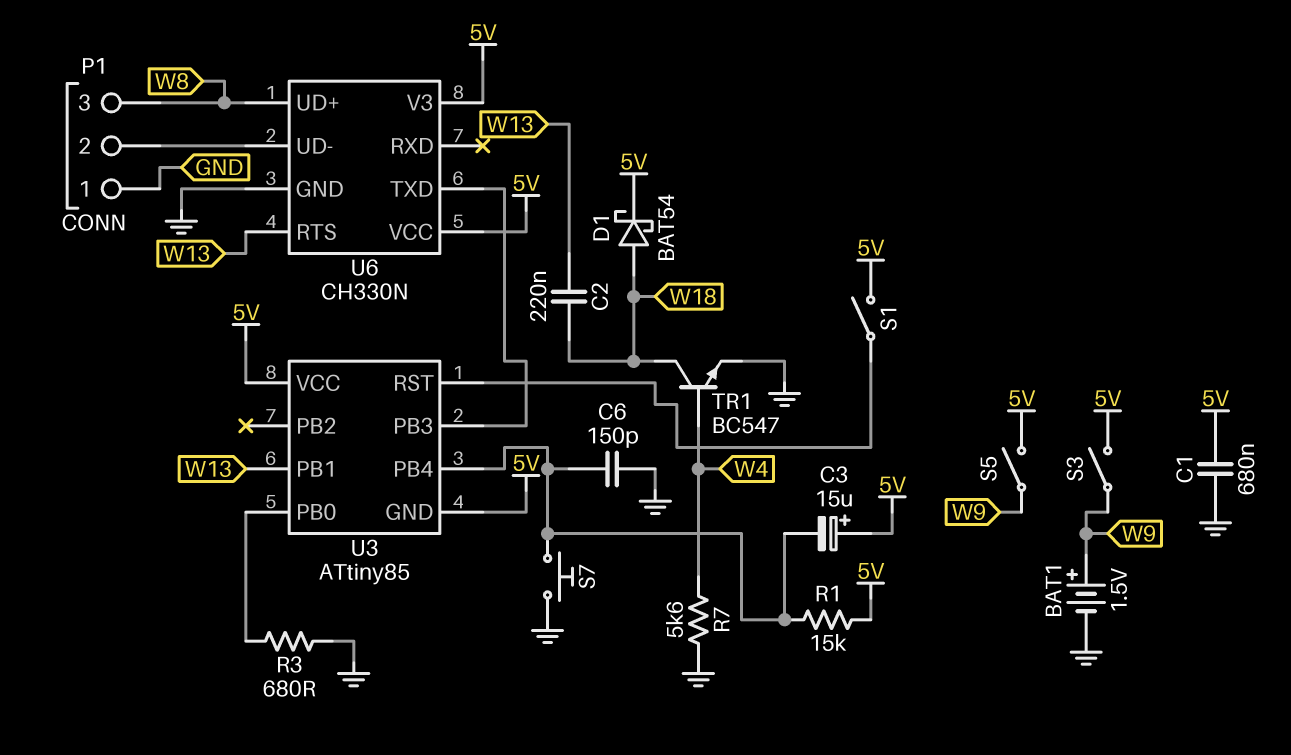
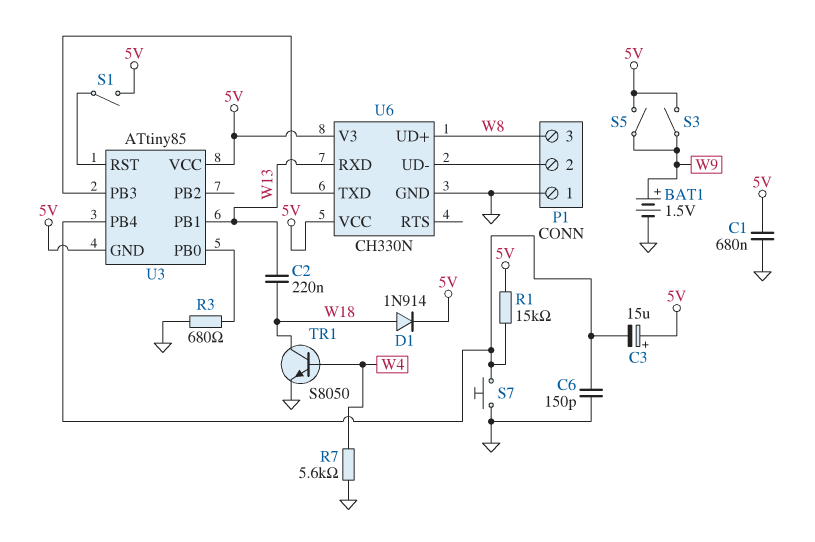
D1: schottky BAT54 (A W18, K 5V) -> diode 1N914 (A W18, K 5V)
TR1: NPN BC547 (B W4, C W18, E GND) -> NPN S8050 (B W4, C W18, E GND)
U6 pin RTS: W13 -> none
U6 pin RXD: none -> W13

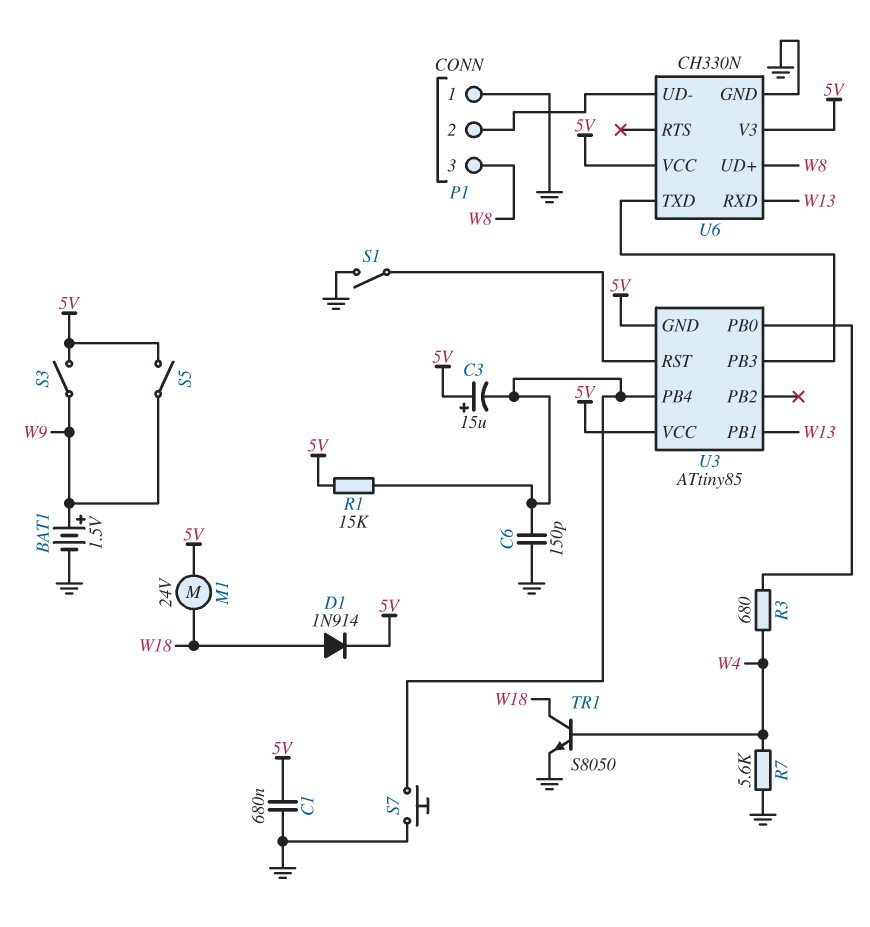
C2: 220nF (W13, W18) -> none
M1: none -> motor 24V (5V, W18)
R3: 680 (GND, U3/PB0) -> 680 (U3/PB0, W4)
S1: switch (5V, U3/RST) -> switch (GND, U3/RST)

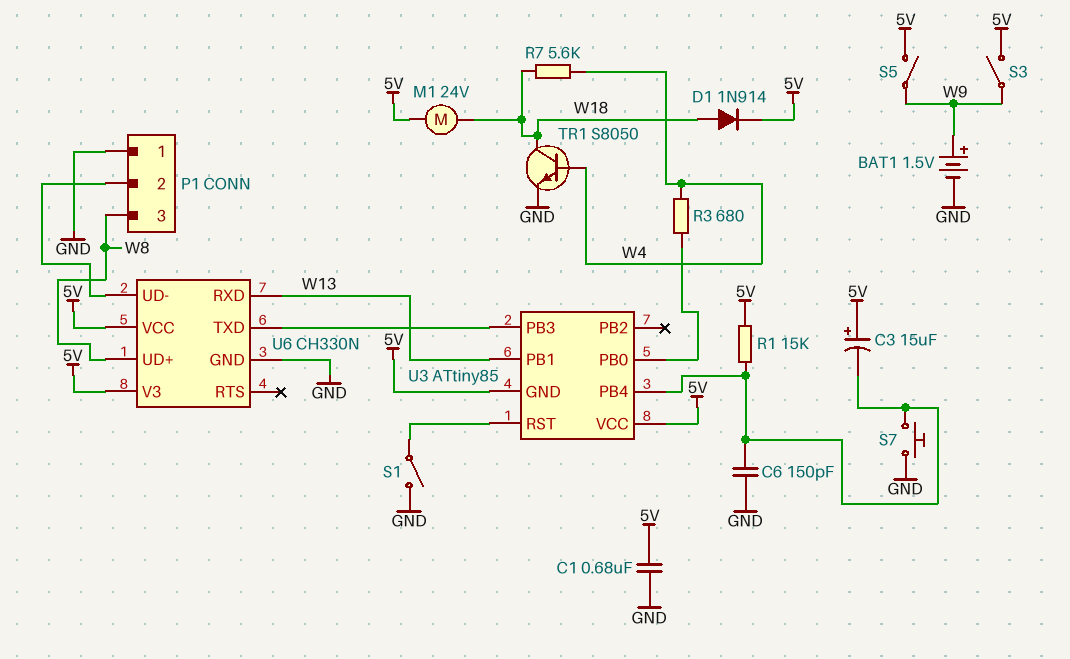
R7: 5.6k (GND, W4) -> 5.6k (W4, W18)

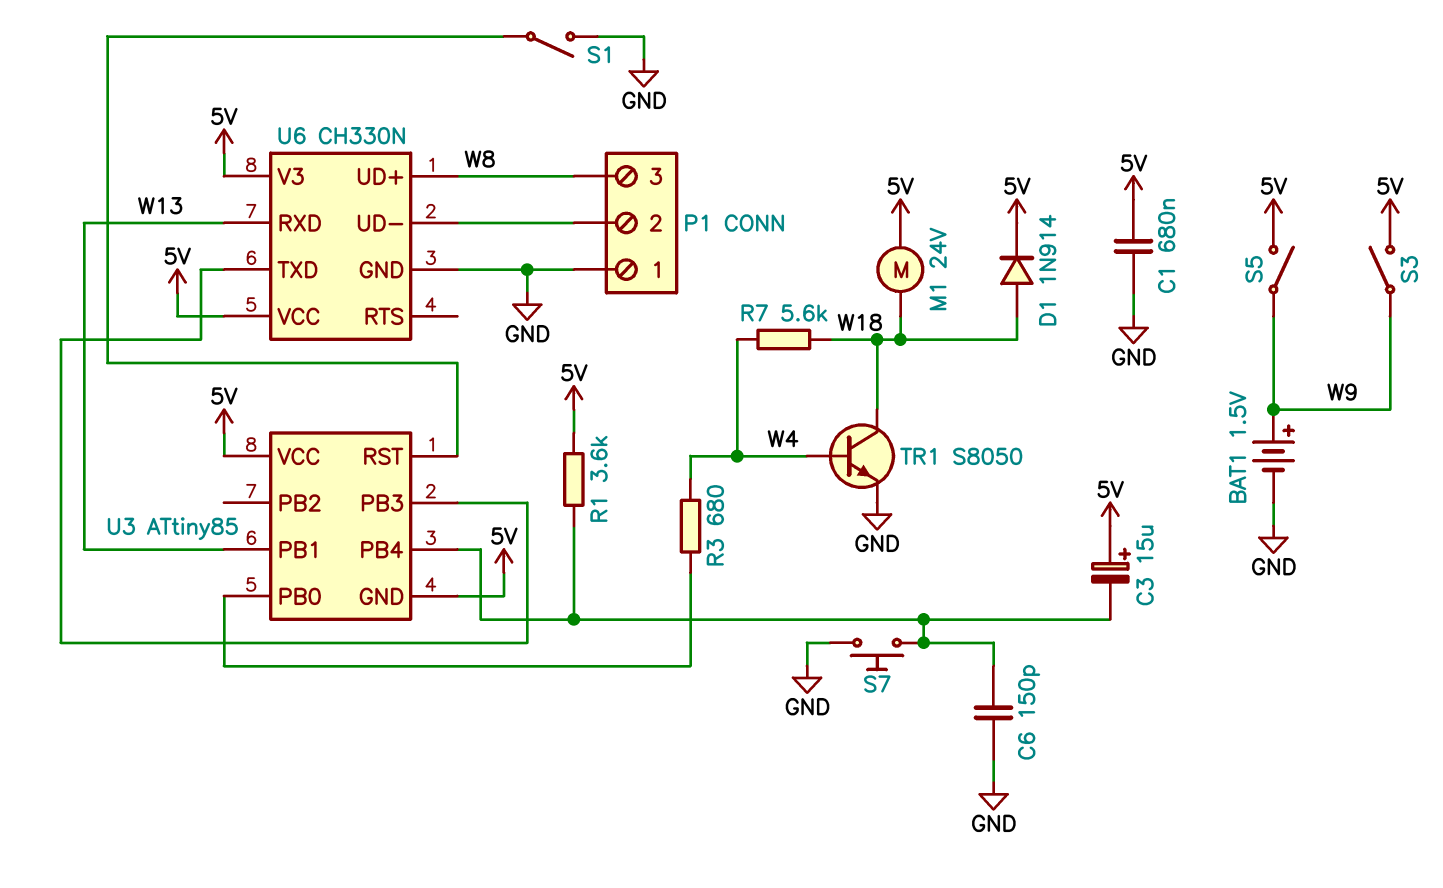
R1: 15k (5V, U3/PB4) -> 3.6k (5V, U3/PB4)

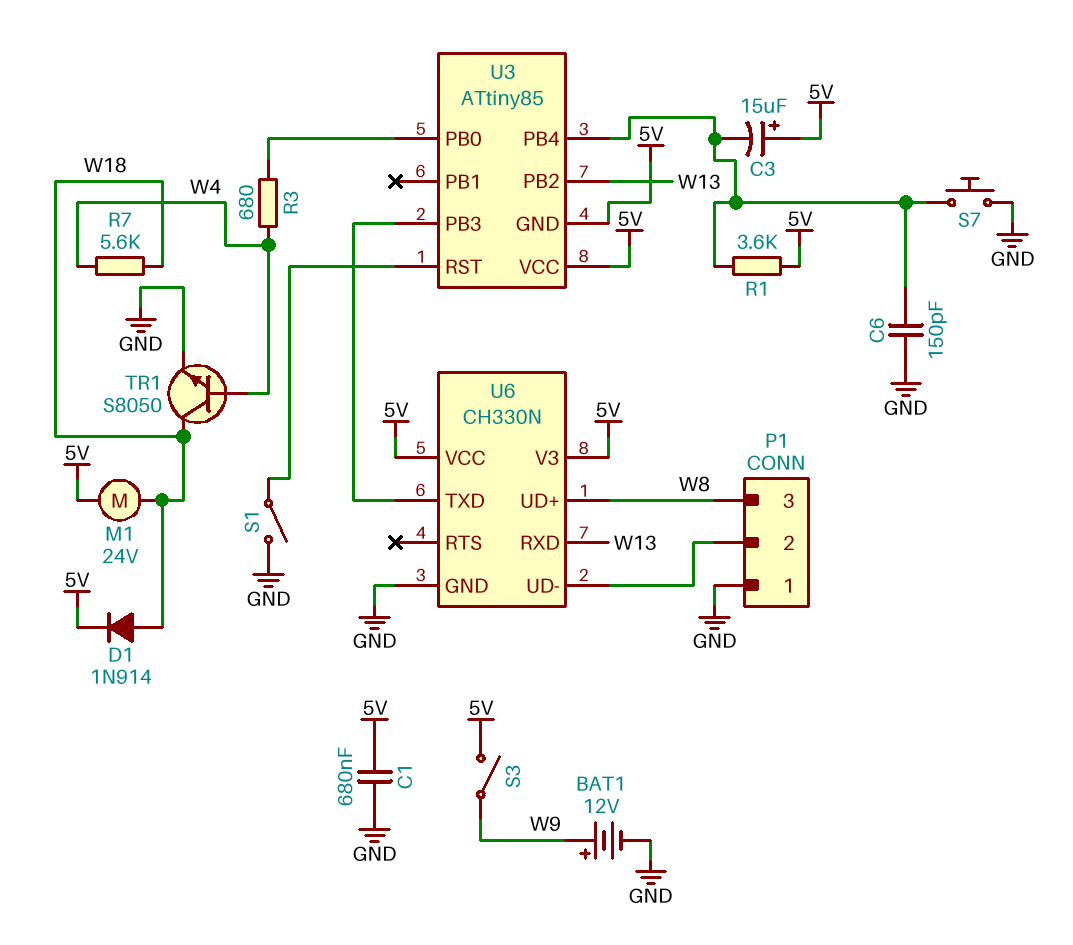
BAT1: 1.5V (plus W9, minus GND) -> 12V (plus W9, minus GND)
S5: switch (5V, W9) -> none
U3 pin PB1: W13 -> none
U3 pin PB2: none -> W13

